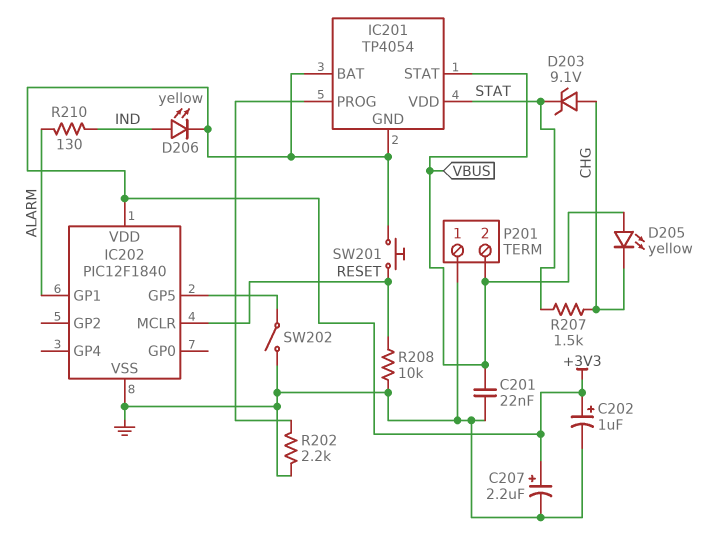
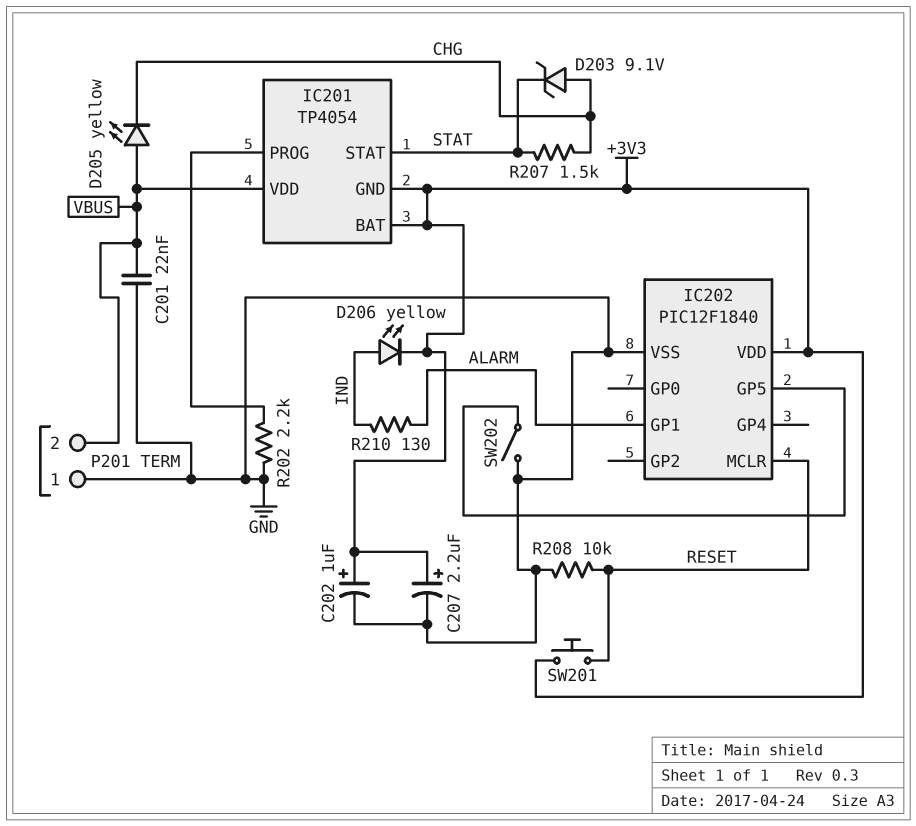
IC201 pin STAT: VBUS -> STAT
IC201 pin VDD: STAT -> VBUS

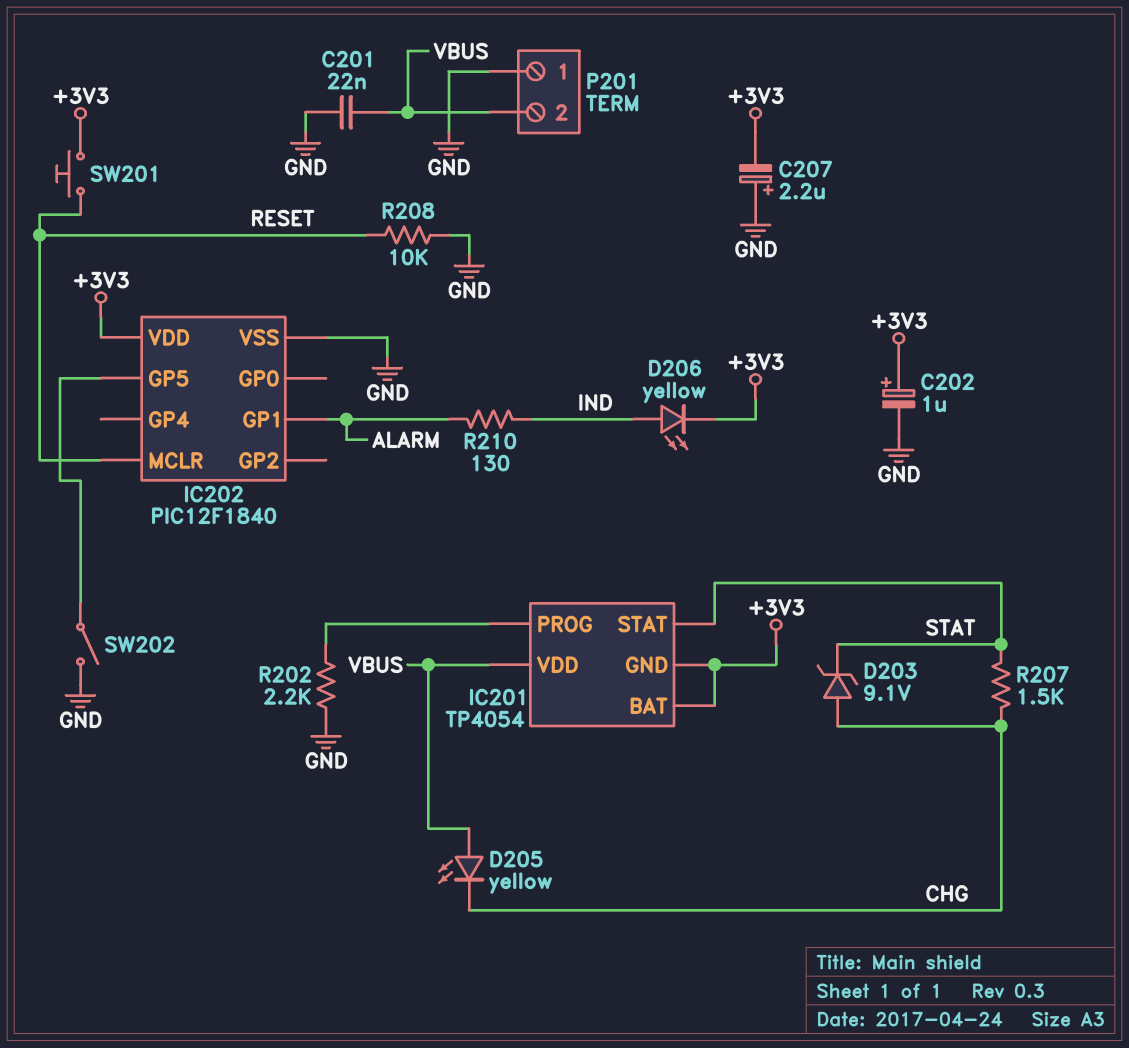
C207: 2.2uF (plus +3V3, minus GND) -> 2.2uF (plus GND, minus +3V3)

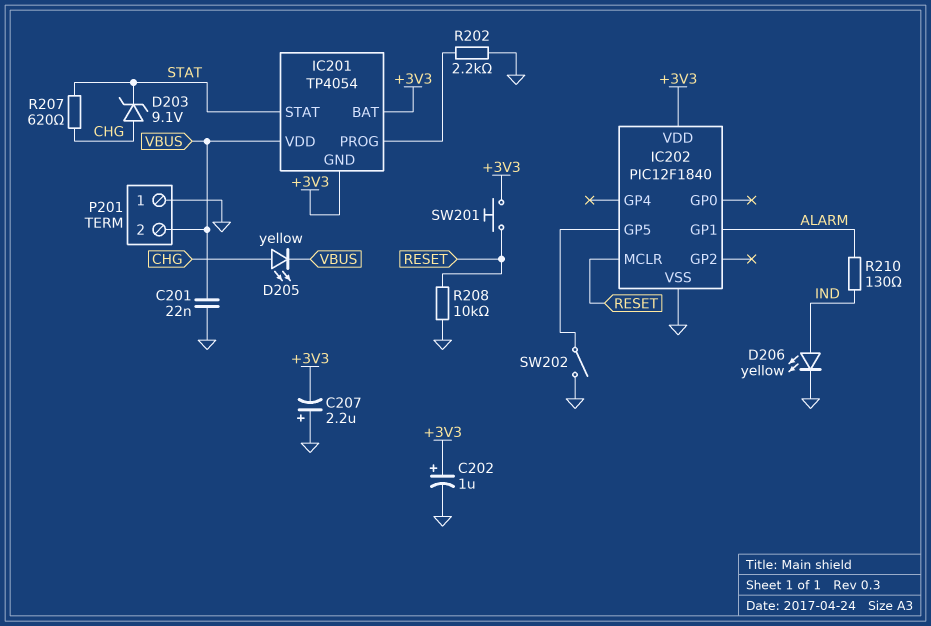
D205: LED yellow (A VBUS, K CHG) -> LED yellow (A CHG, K VBUS)
D206: LED yellow (A IND, K +3V3) -> LED yellow (A IND, K GND)
R207: 1.5k (CHG, STAT) -> 620 (CHG, STAT)

